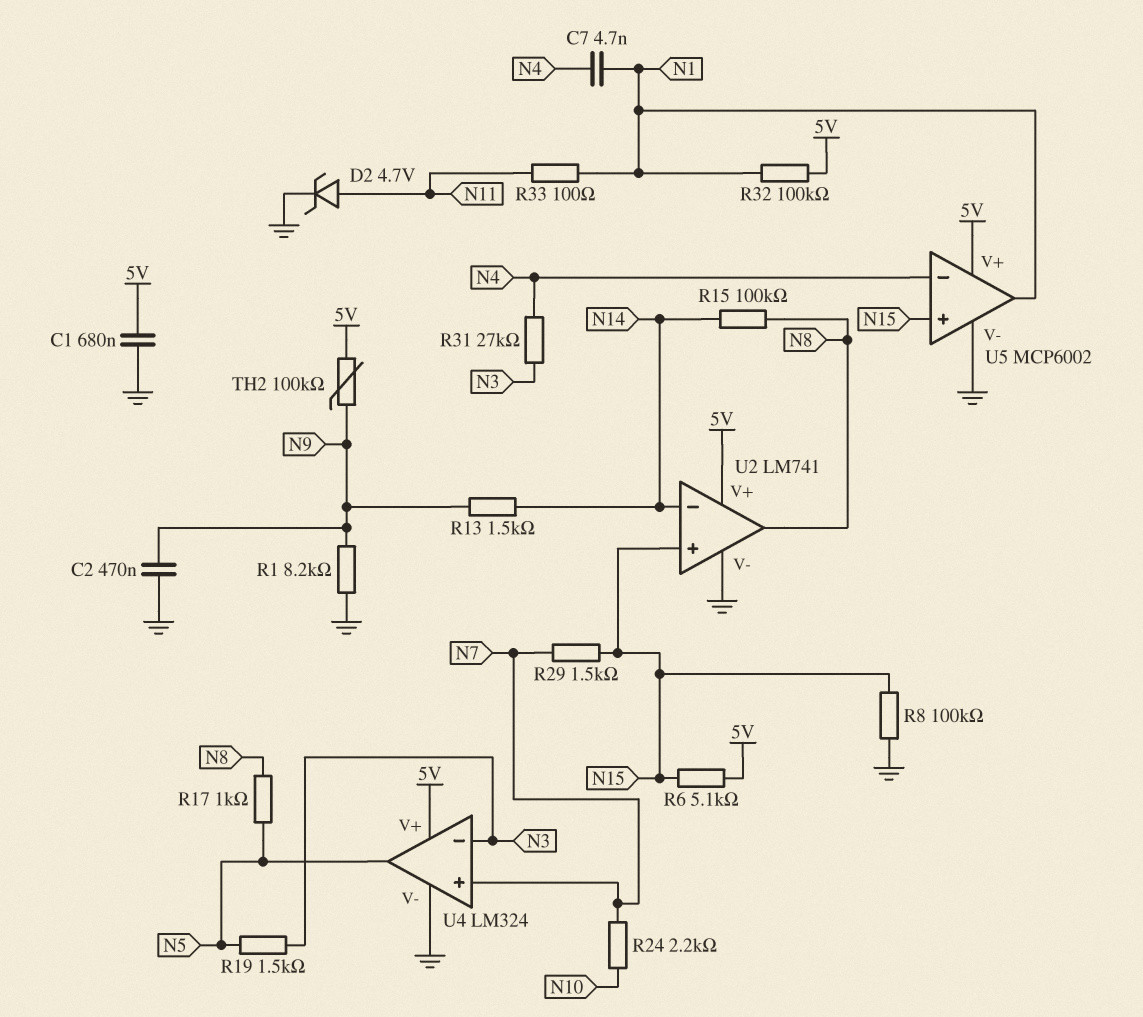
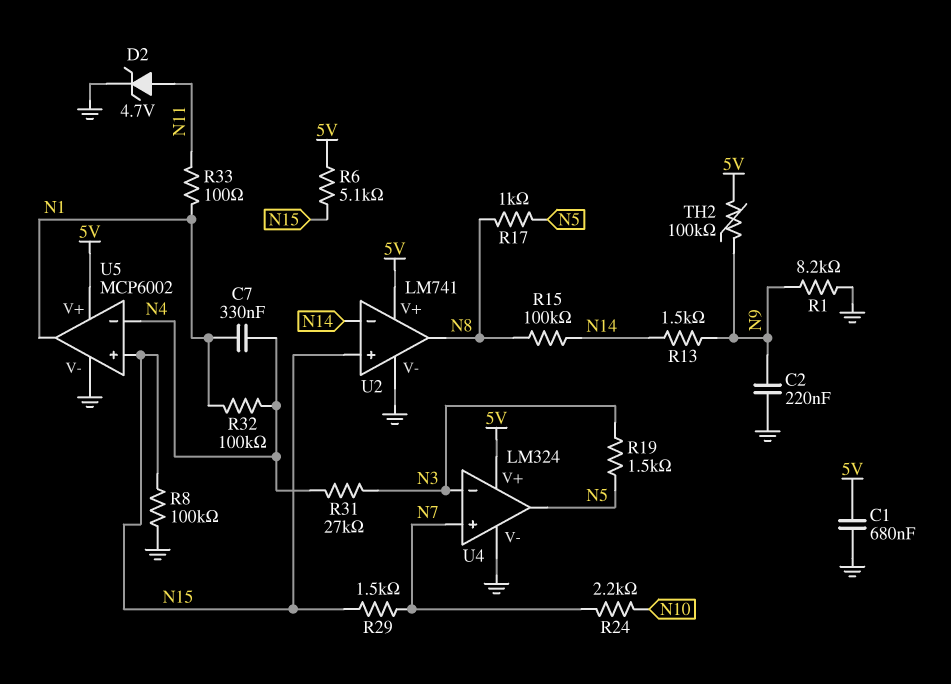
C2: 470nF (GND, N9) -> 220nF (GND, N9)
C7: 4.7nF (N1, N4) -> 330nF (N1, N4)
R32: 100k (5V, N1) -> 100k (N1, N4)

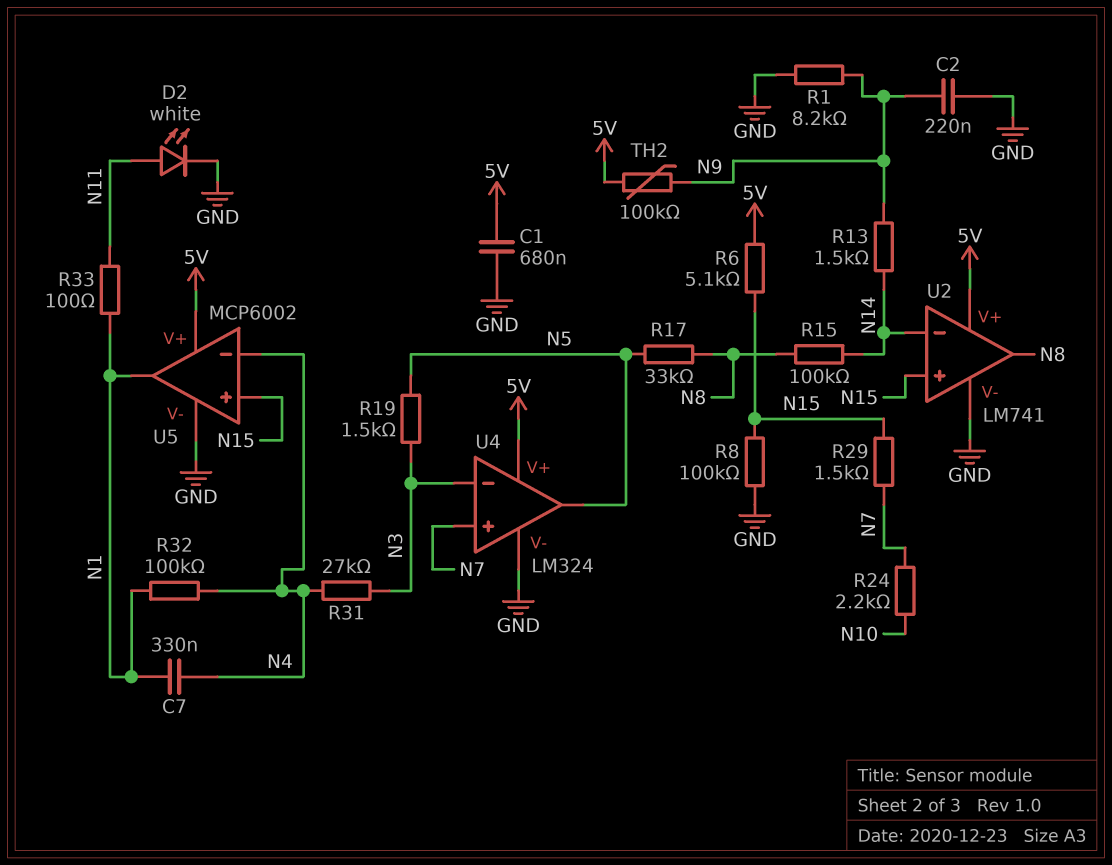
D2: zener 4.7V (A N11, K GND) -> LED white (A N11, K GND)
R17: 1k (N5, N8) -> 33k (N5, N8)

